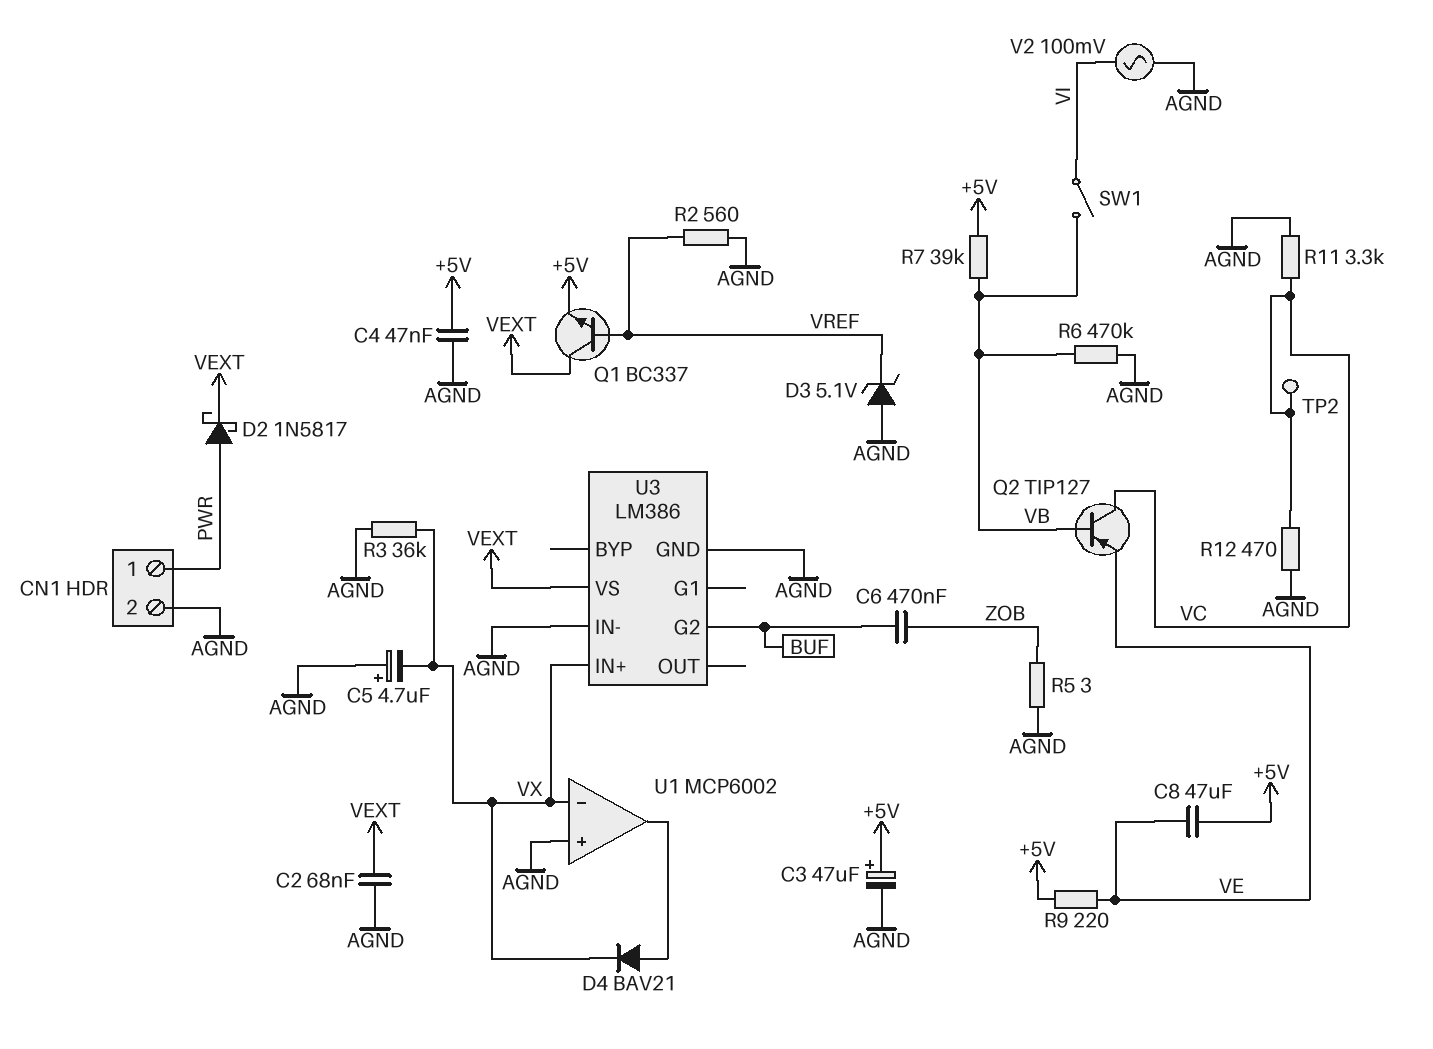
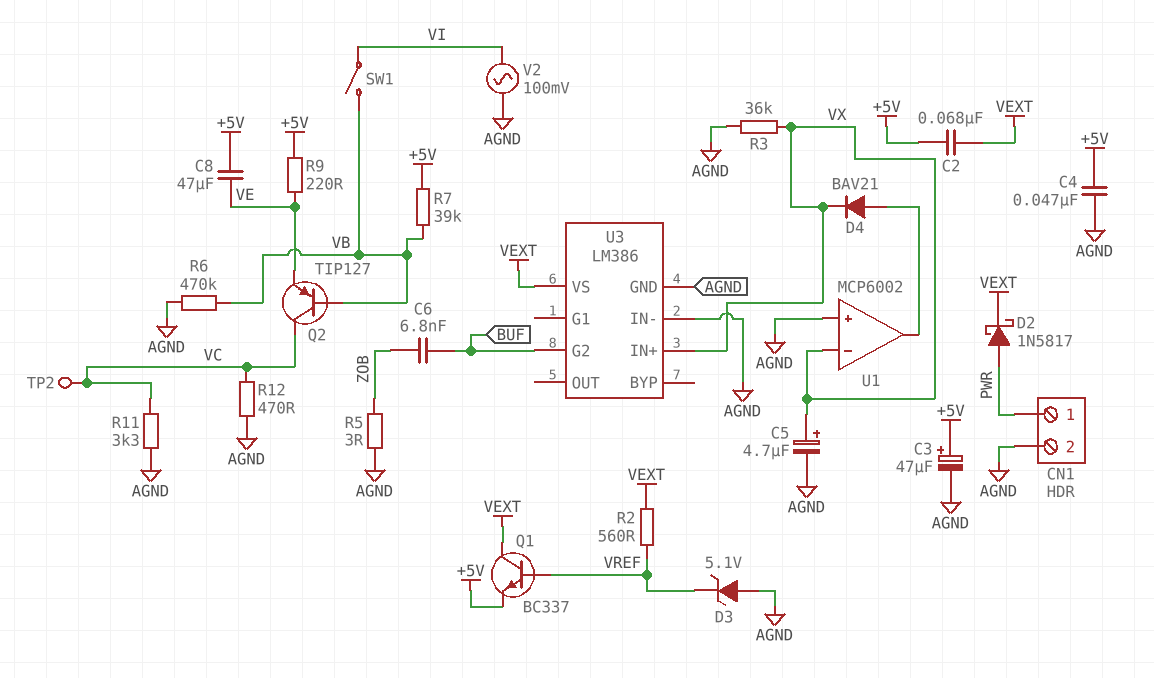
C2: 68nF (AGND, VEXT) -> 68nF (+5V, VEXT)
C5: 4.7uF (plus AGND, minus VX) -> 4.7uF (plus VX, minus AGND)
C6: 470nF (BUF, ZOB) -> 6.8nF (BUF, ZOB)
R2: 560 (AGND, VREF) -> 560 (VEXT, VREF)

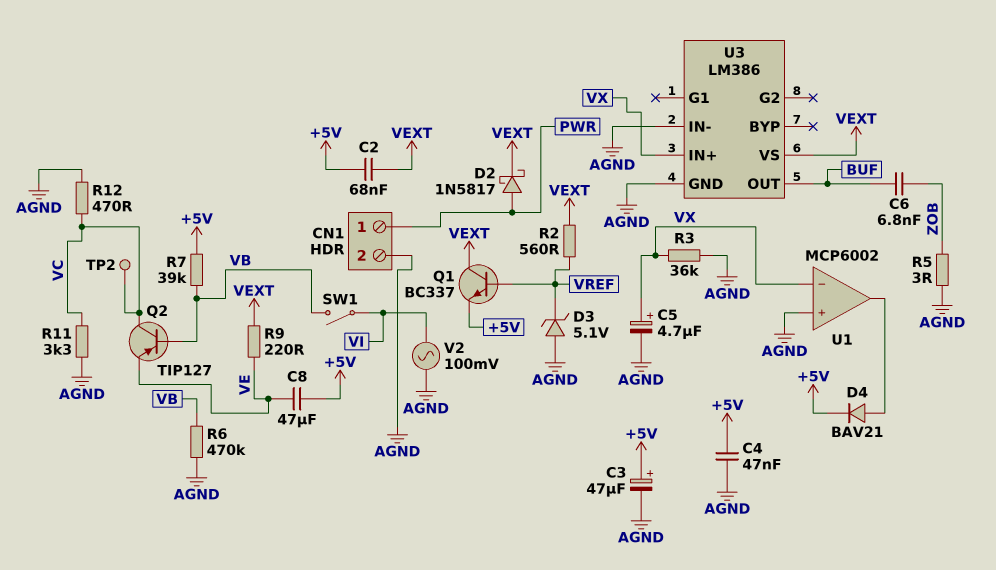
D4: diode BAV21 (A U1/out, K VX) -> diode BAV21 (A U1/out, K +5V)
R9: 220 (+5V, VE) -> 220 (VE, VEXT)
U3 pin G2: BUF -> none
U3 pin OUT: none -> BUF

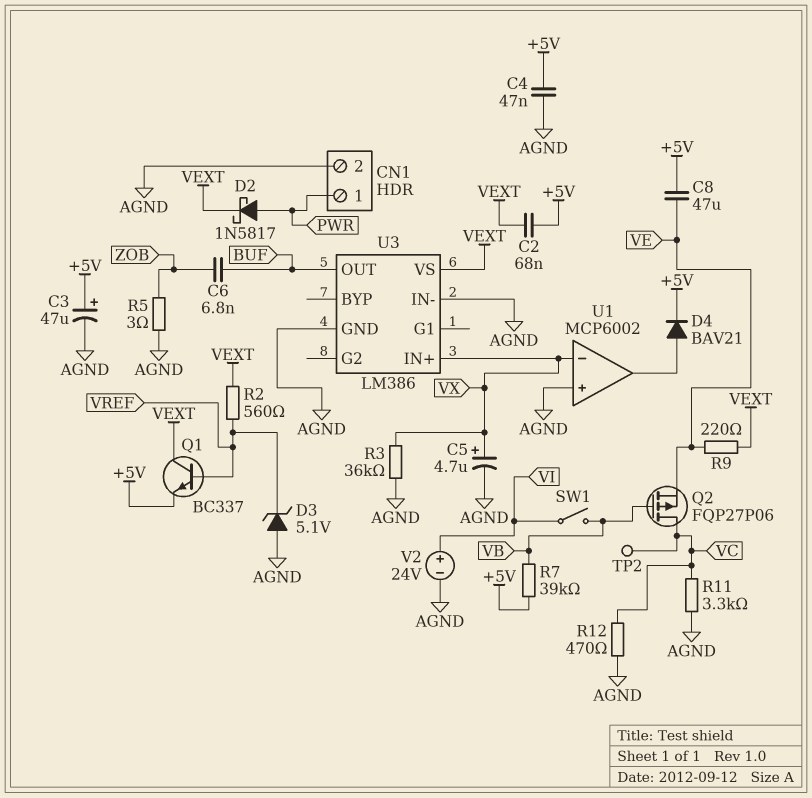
Q2: PNP TIP127 (B VB, C VC, E VE) -> PMOS FQP27P06 (G VB, D VC, S VE)
R6: 470k (AGND, VB) -> none
V2: AC 100mV (AGND, VI) -> 24V (plus VI, minus AGND)

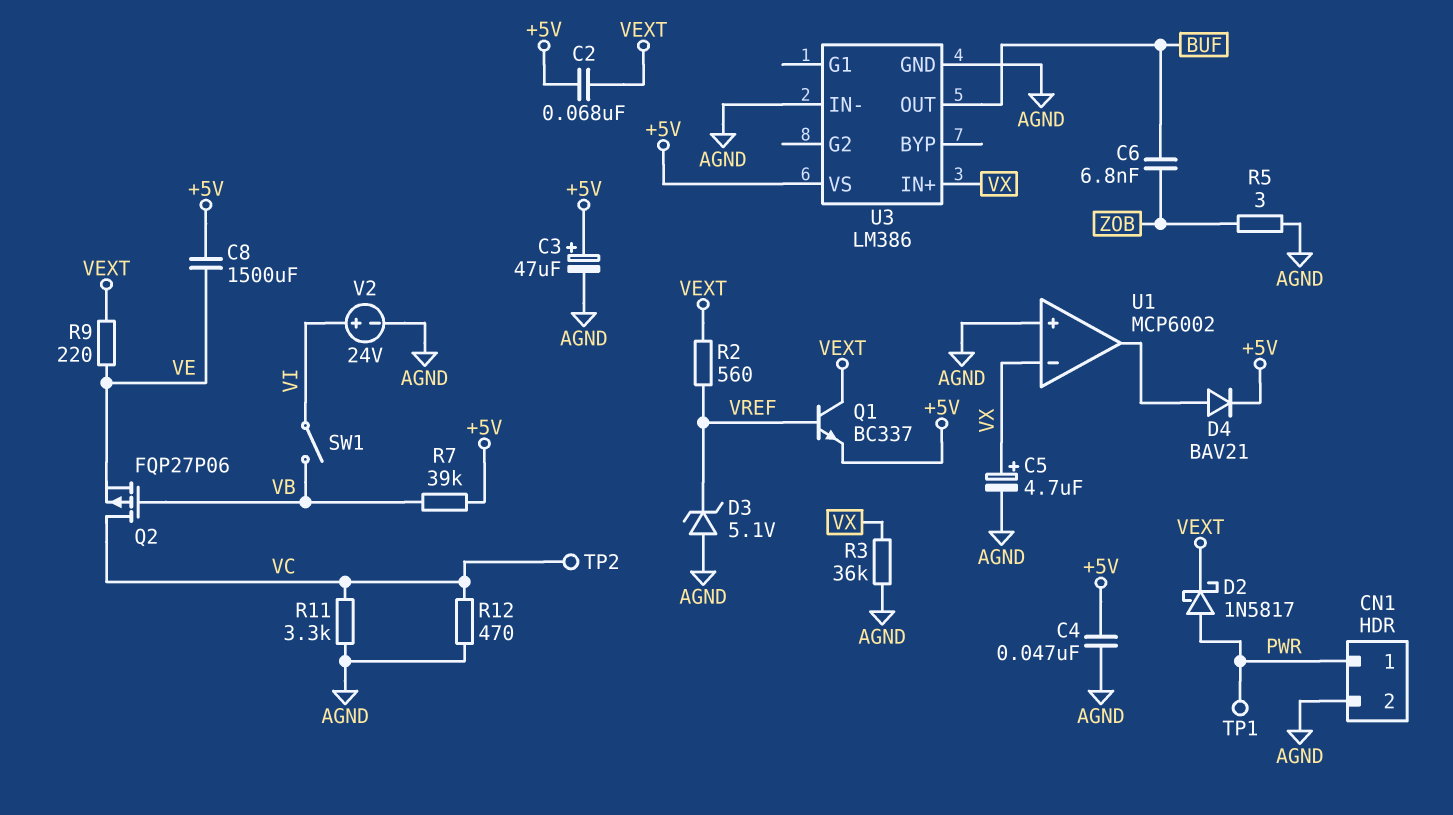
C8: 47uF (+5V, VE) -> 1500uF (+5V, VE)
TP1: none -> test point (PWR)
U3 pin VS: VEXT -> +5V

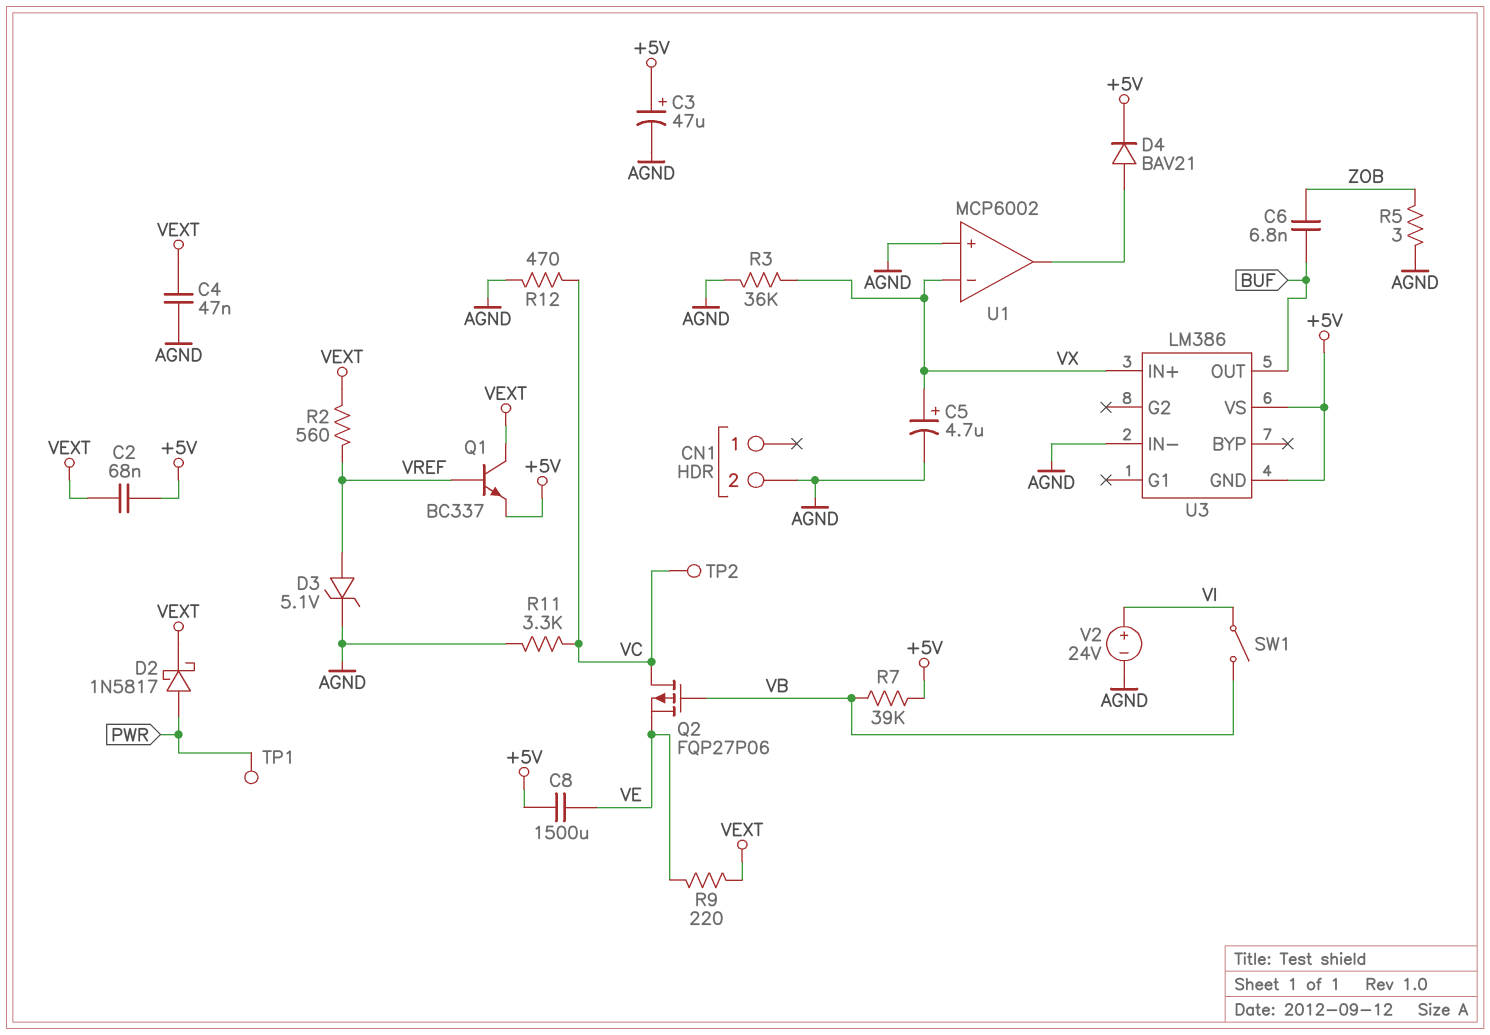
C4: 47nF (+5V, AGND) -> 47nF (AGND, VEXT)
CN1 pin 1: PWR -> none
D3: zener 5.1V (A AGND, K VREF) -> zener 5.1V (A VREF, K AGND)
U3 pin GND: AGND -> +5V

